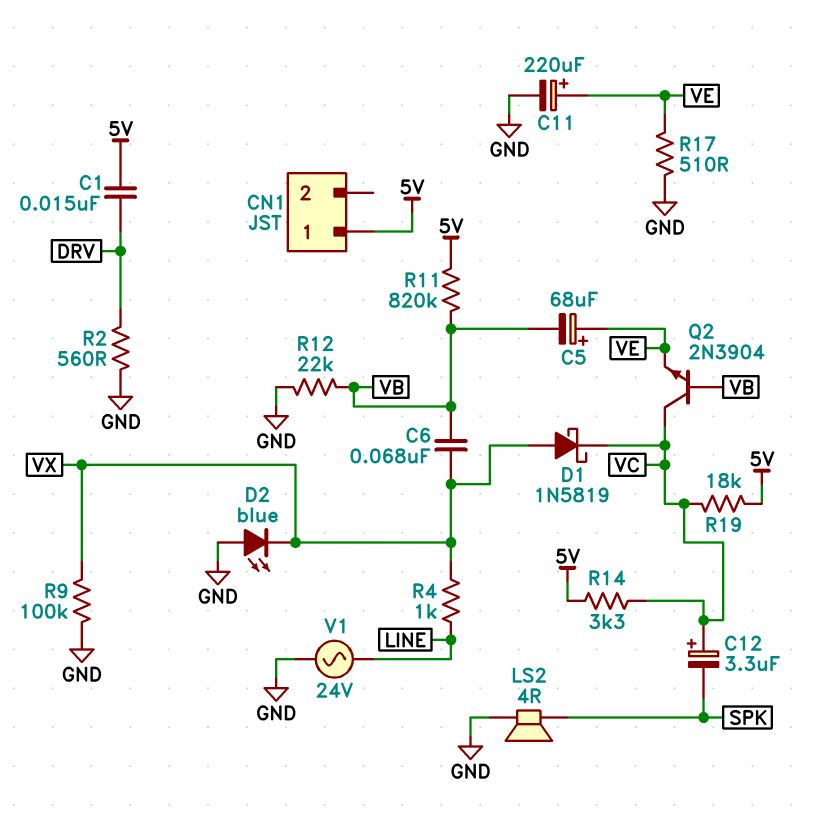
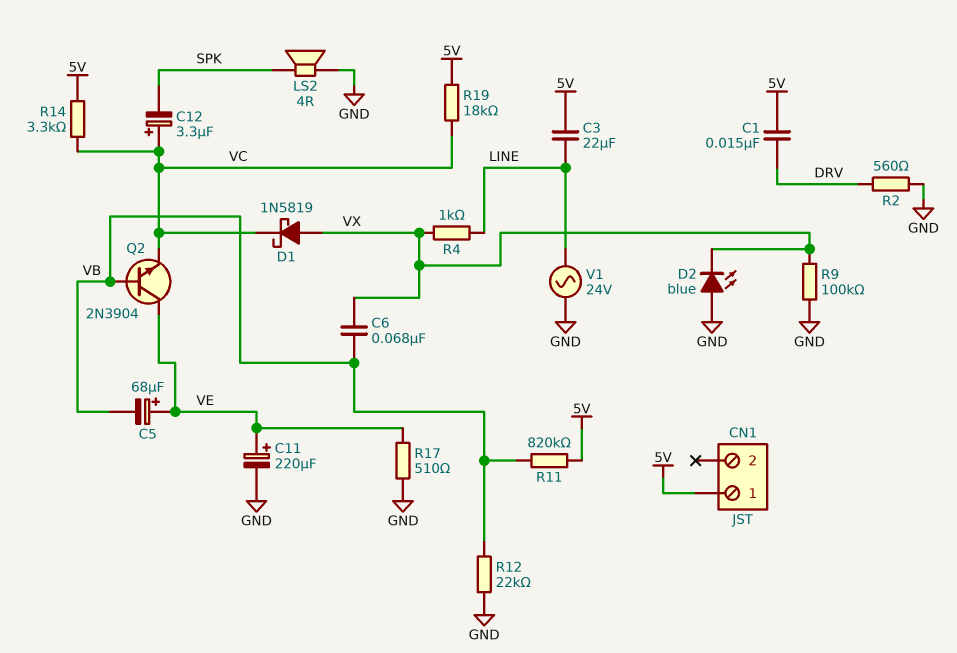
C3: none -> 22uF (5V, LINE)
Q2: NPN 2N3904 (B VB, C VC, E VE) -> NPN 2N3904 (B VB, C VE, E VC)

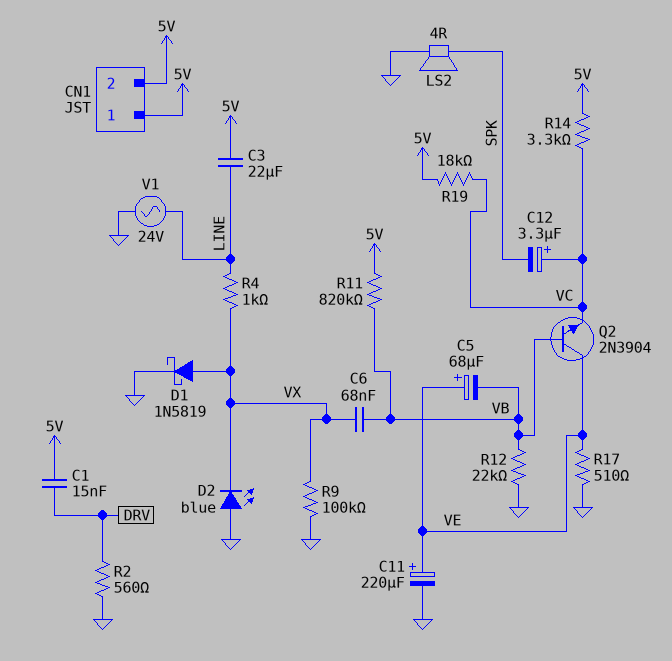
CN1 pin 2: none -> 5V
D1: schottky 1N5819 (A VX, K VC) -> schottky 1N5819 (A VX, K GND)

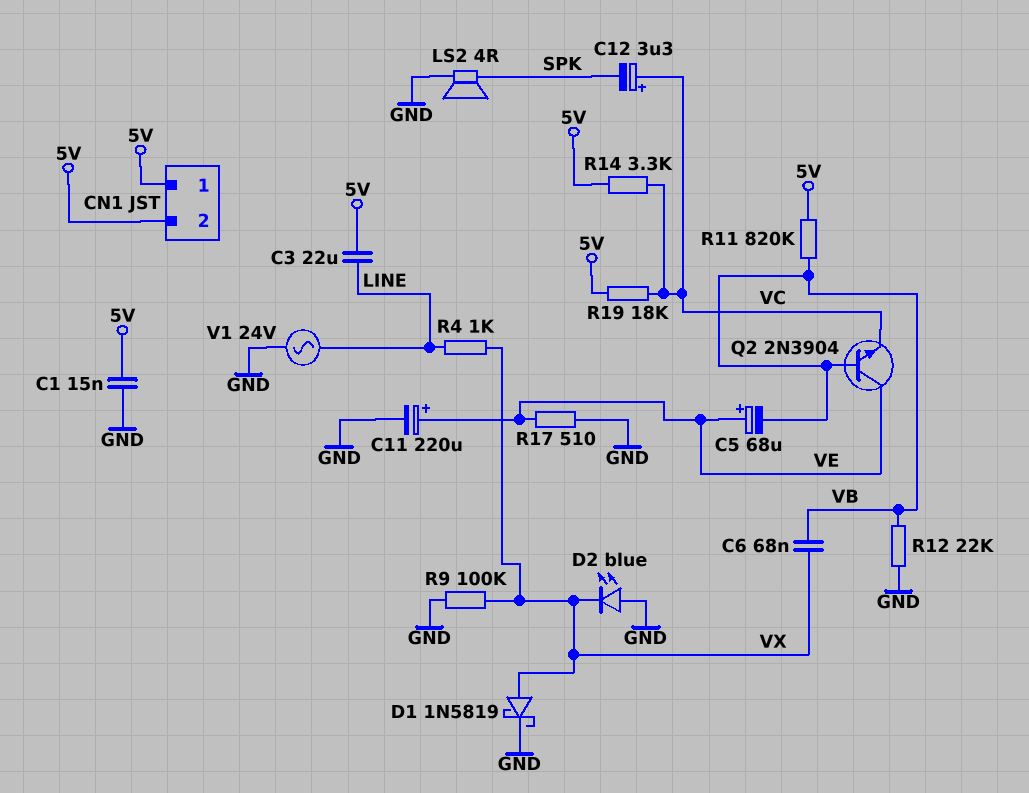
C1: 15nF (5V, DRV) -> 15nF (5V, GND)
R2: 560 (DRV, GND) -> none

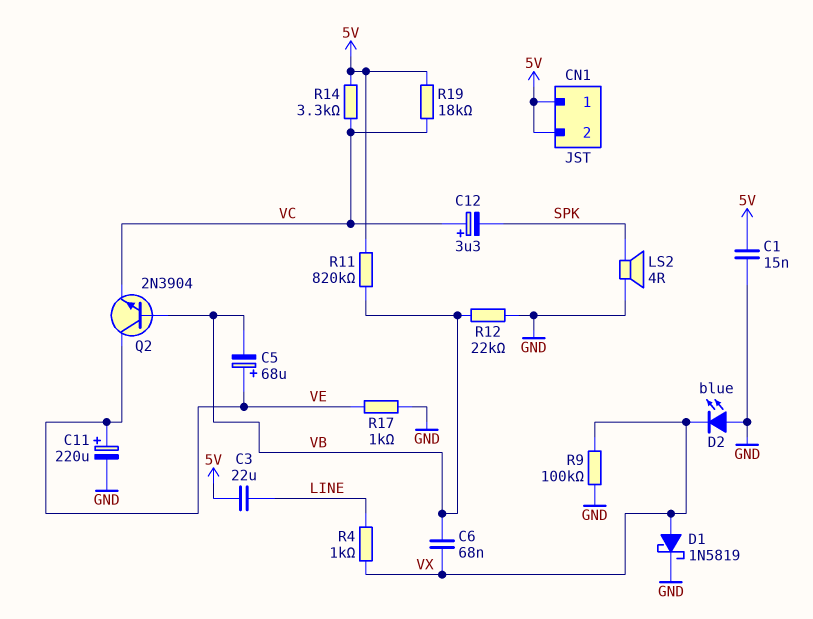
R17: 510 (GND, VE) -> 1k (GND, VE)
V1: AC 24V (GND, LINE) -> none

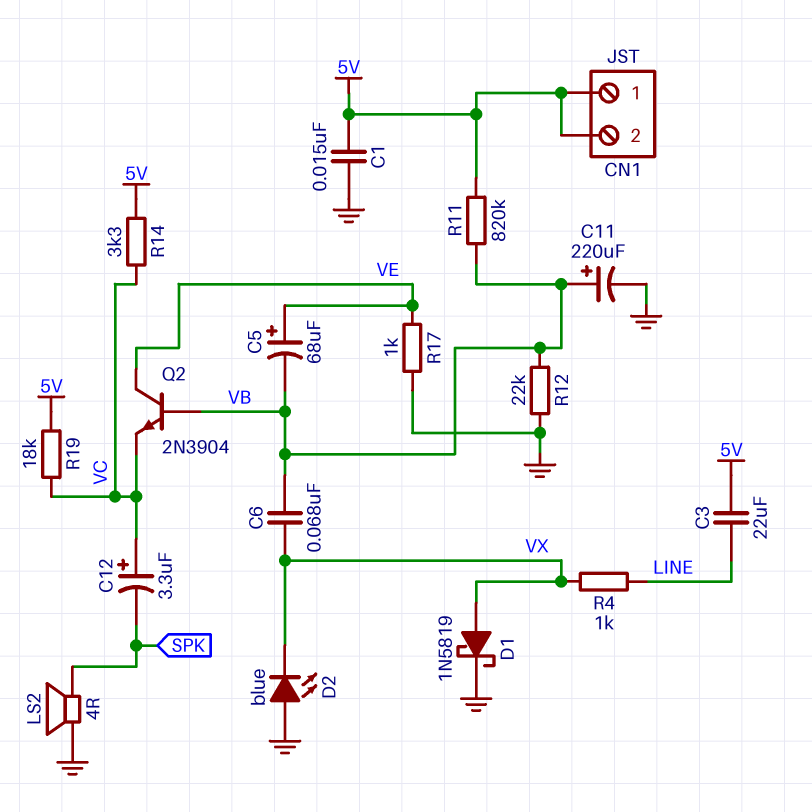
C11: 220uF (plus VE, minus GND) -> 220uF (plus VB, minus GND)
R9: 100k (GND, VX) -> none

